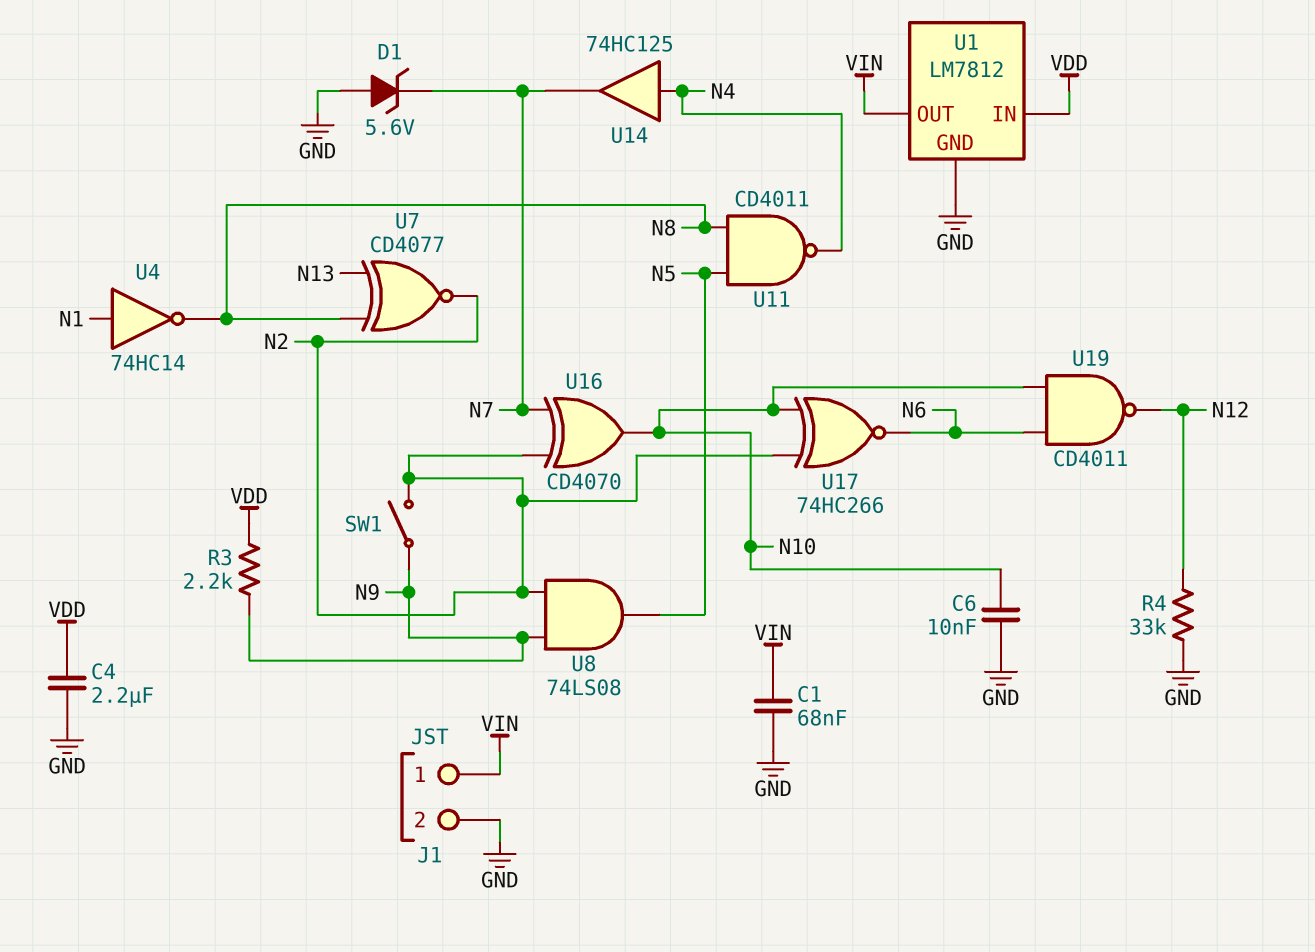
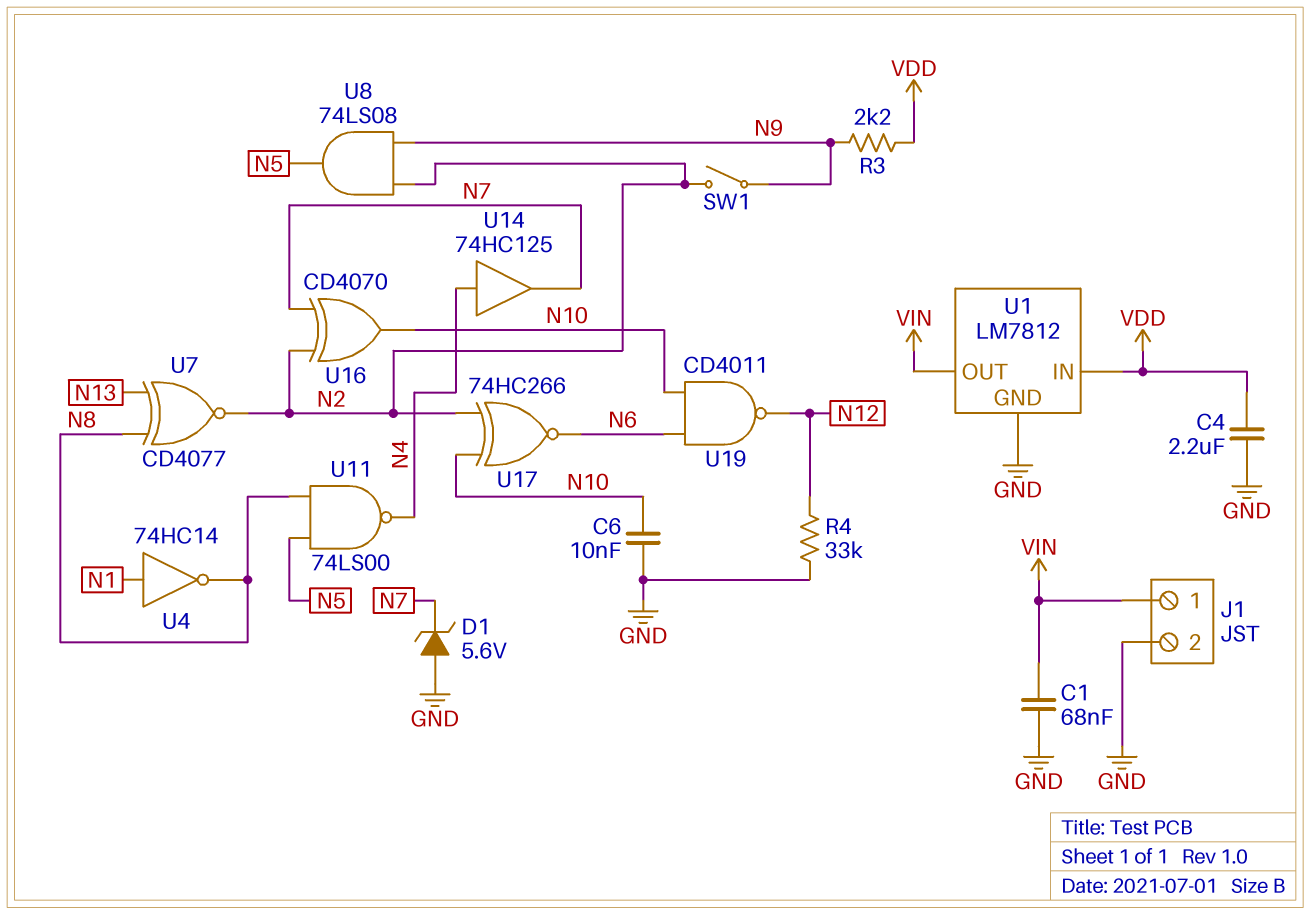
U11: NAND CD4011 (in N5, in N8, out N4) -> NAND 74LS00 (in N5, in N8, out N4)

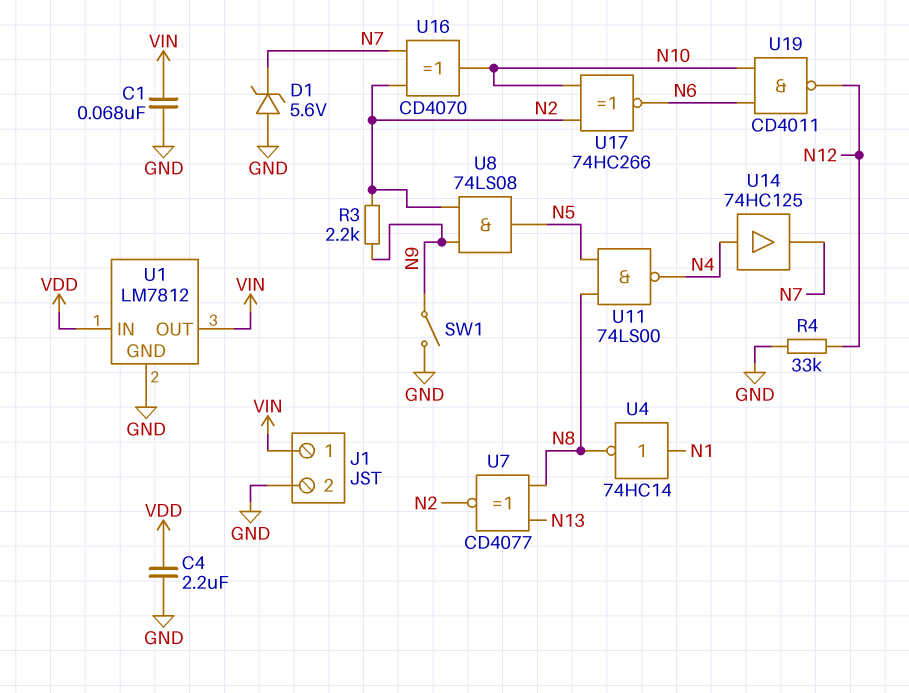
C6: 10nF (GND, N10) -> none
R3: 2.2k (N9, VDD) -> 2.2k (N2, N9)
SW1: switch (N2, N9) -> switch (GND, N9)

